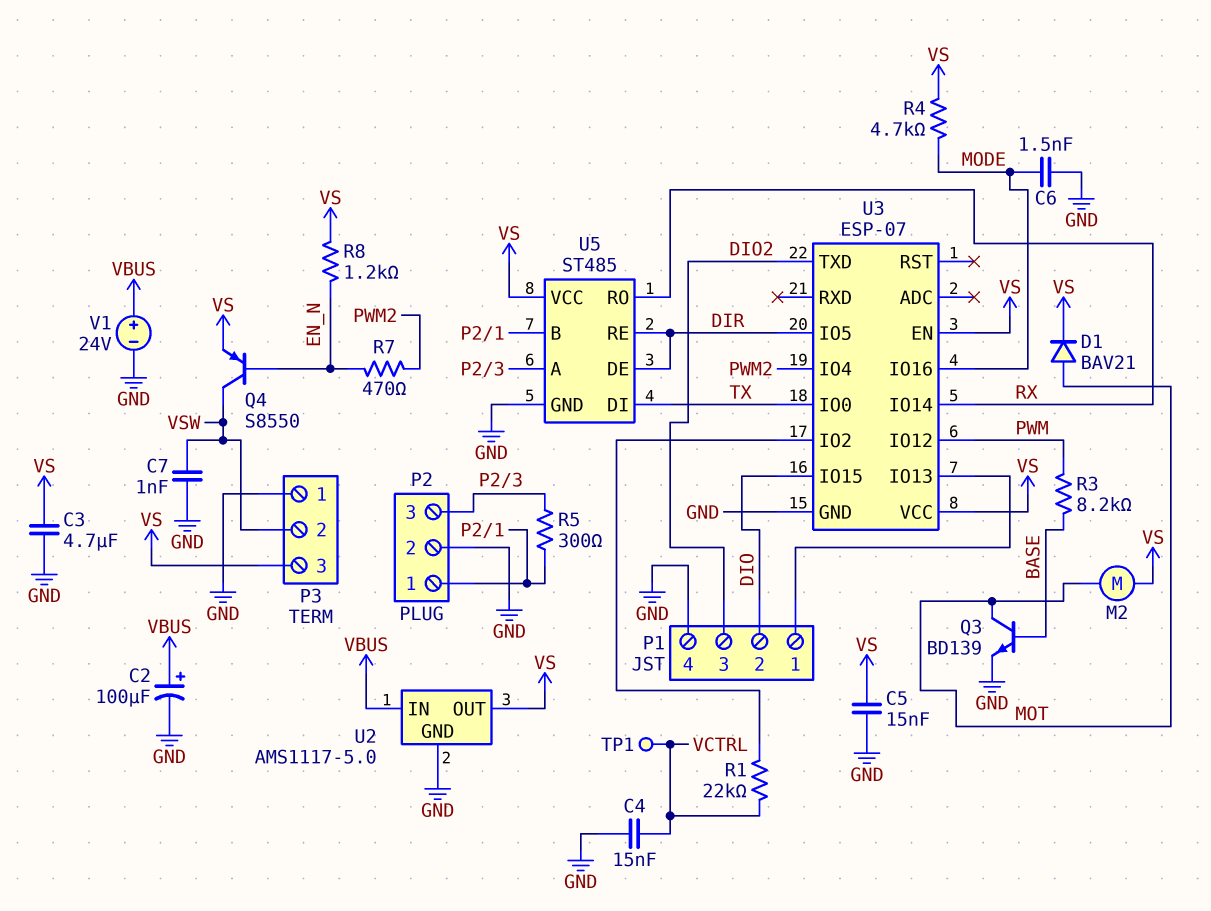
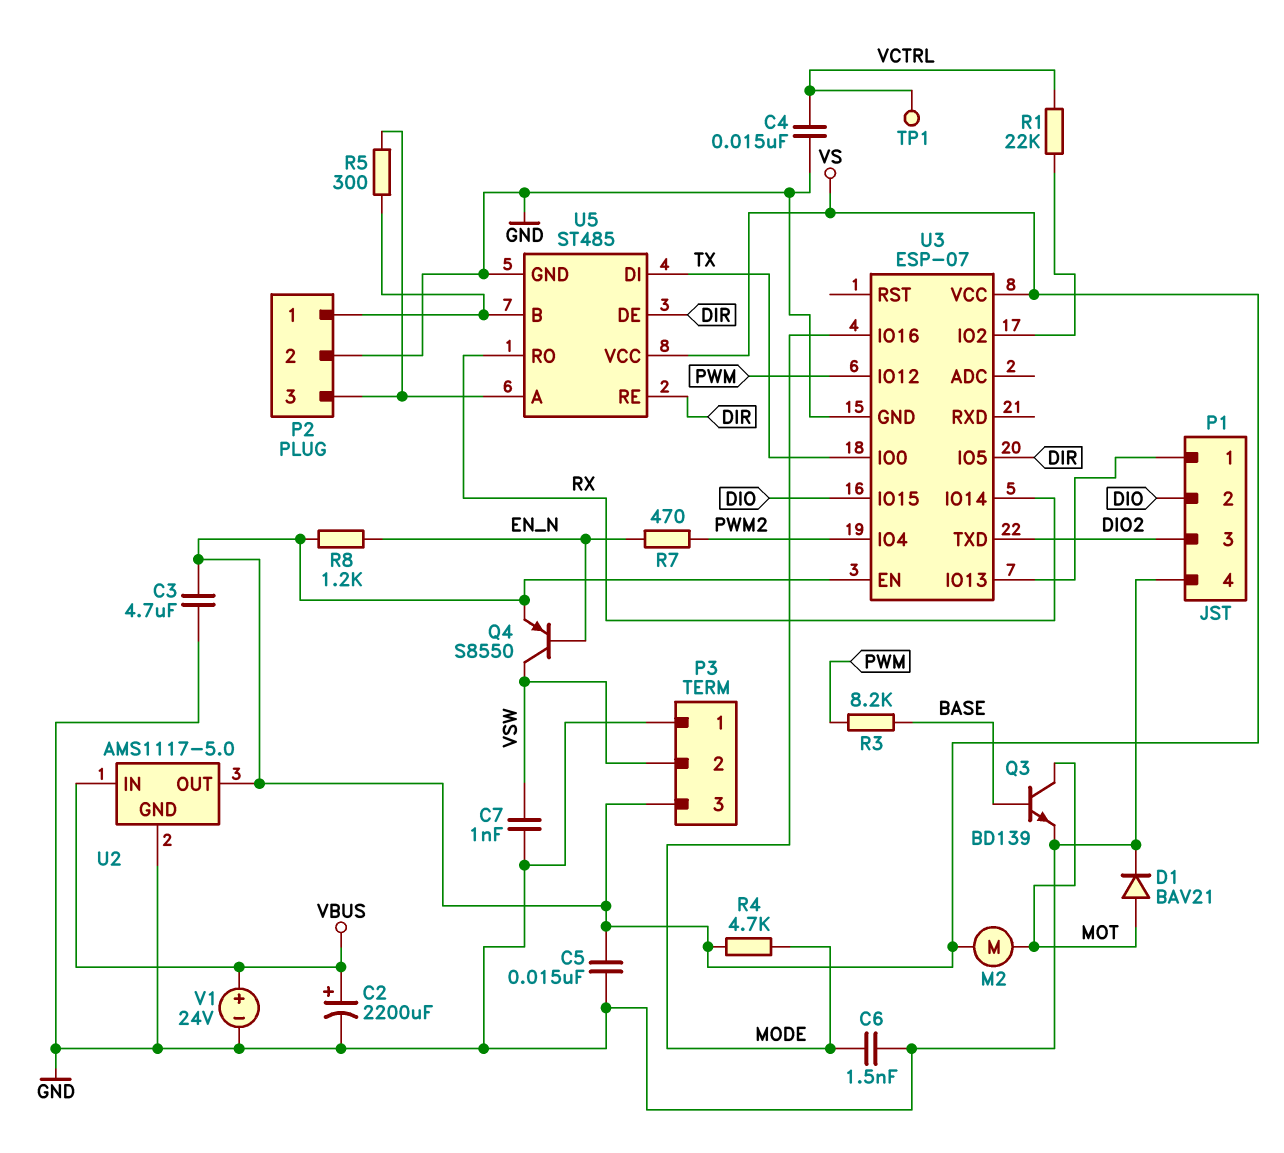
C2: 100uF (plus VBUS, minus GND) -> 2200uF (plus VBUS, minus GND)
D1: diode BAV21 (A MOT, K VS) -> diode BAV21 (A MOT, K GND)

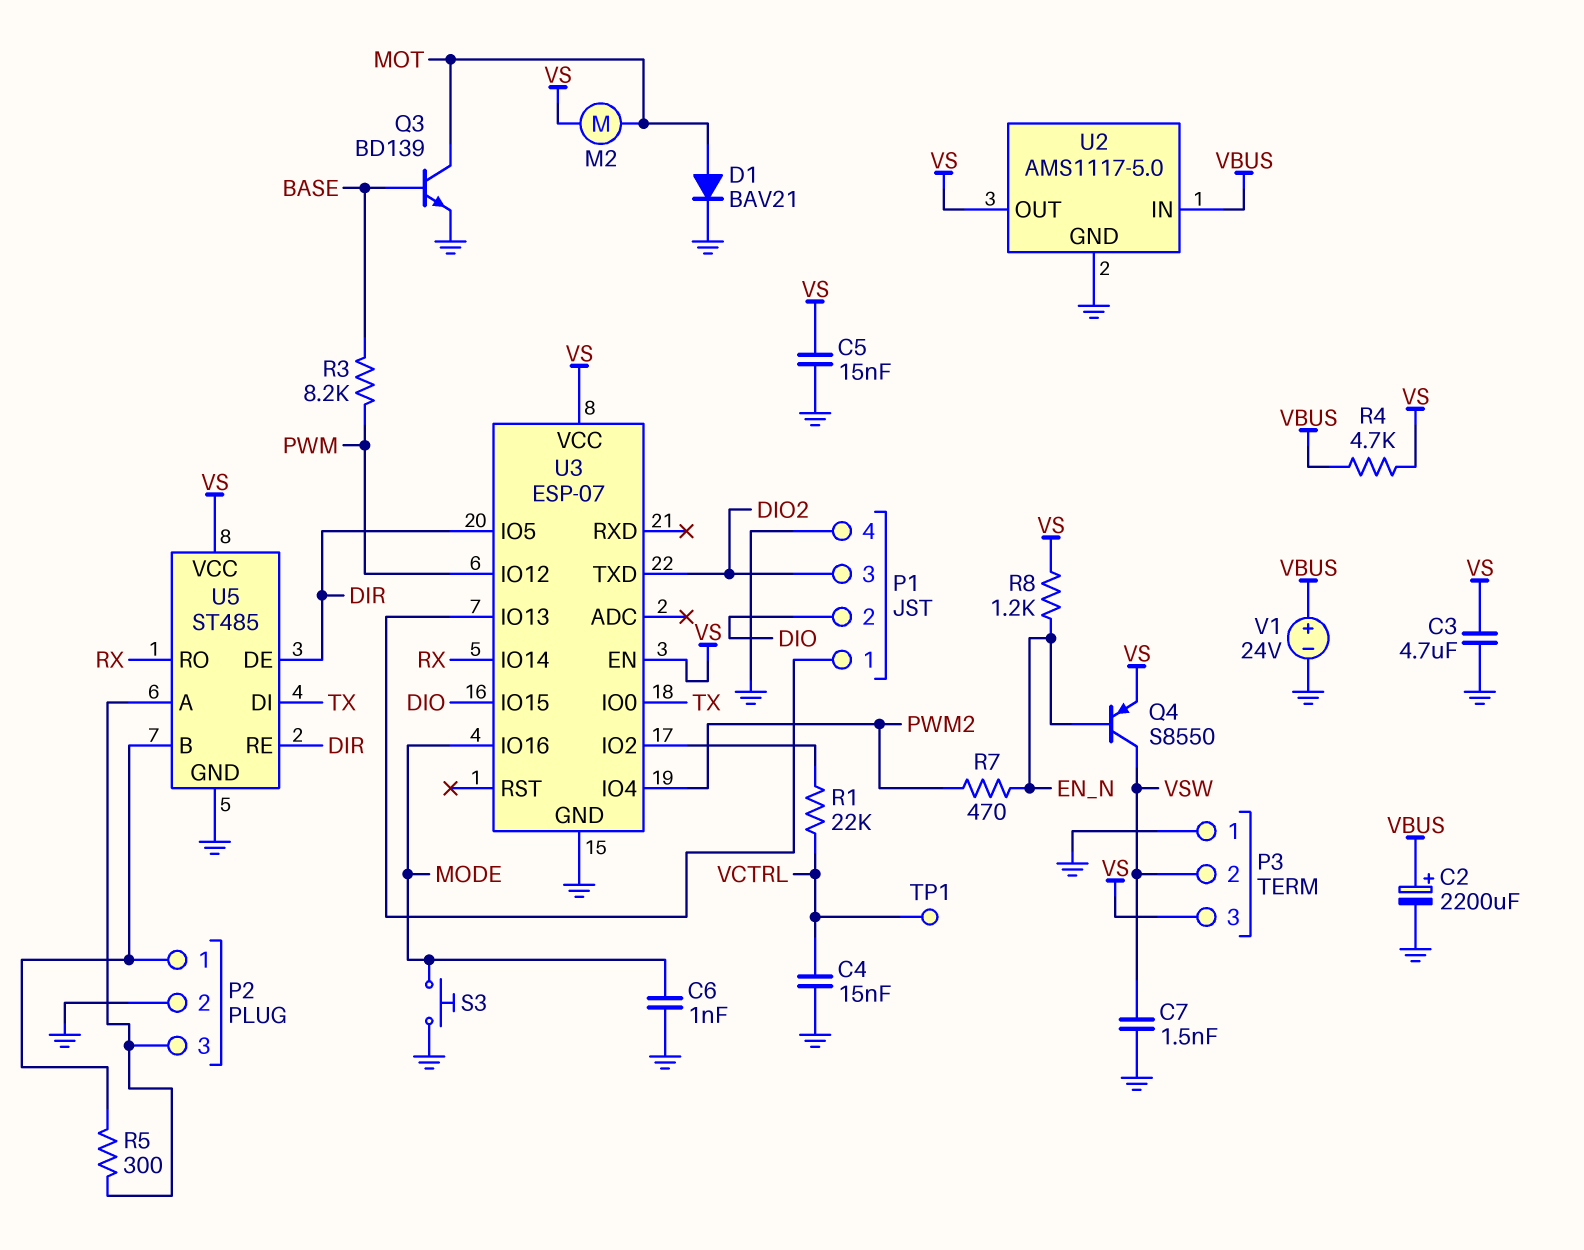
C6: 1.5nF (GND, MODE) -> 1nF (GND, MODE)
C7: 1nF (GND, VSW) -> 1.5nF (GND, VSW)
R4: 4.7k (MODE, VS) -> 4.7k (VBUS, VS)
S3: none -> button (GND, MODE)

